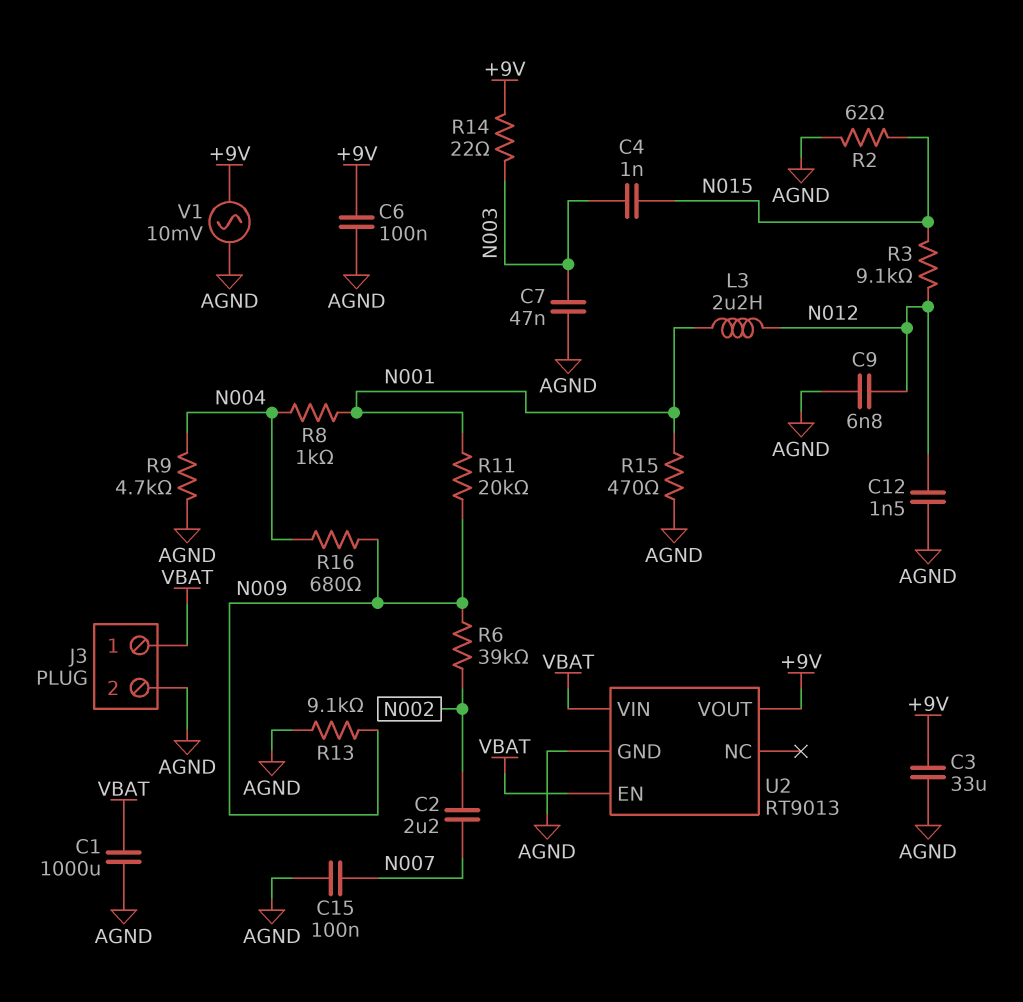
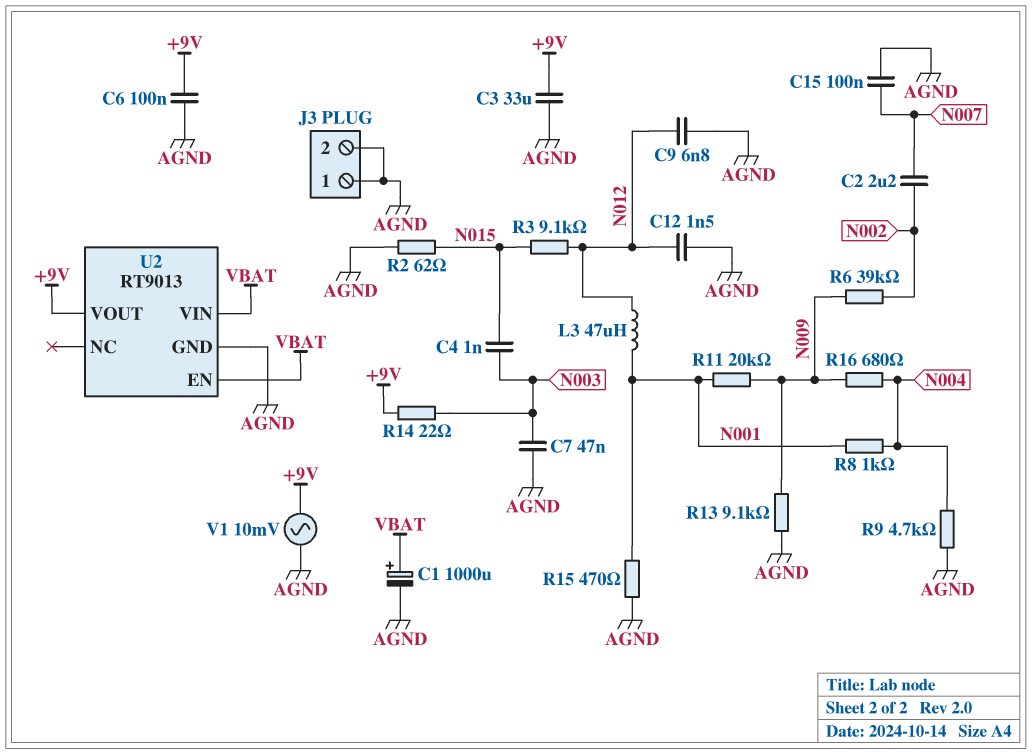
C1: 1000uF (AGND, VBAT) -> 1000uF (plus VBAT, minus AGND)
J3 pin 1: VBAT -> AGND
L3: 2.2uH (N001, N012) -> 47uH (N001, N012)

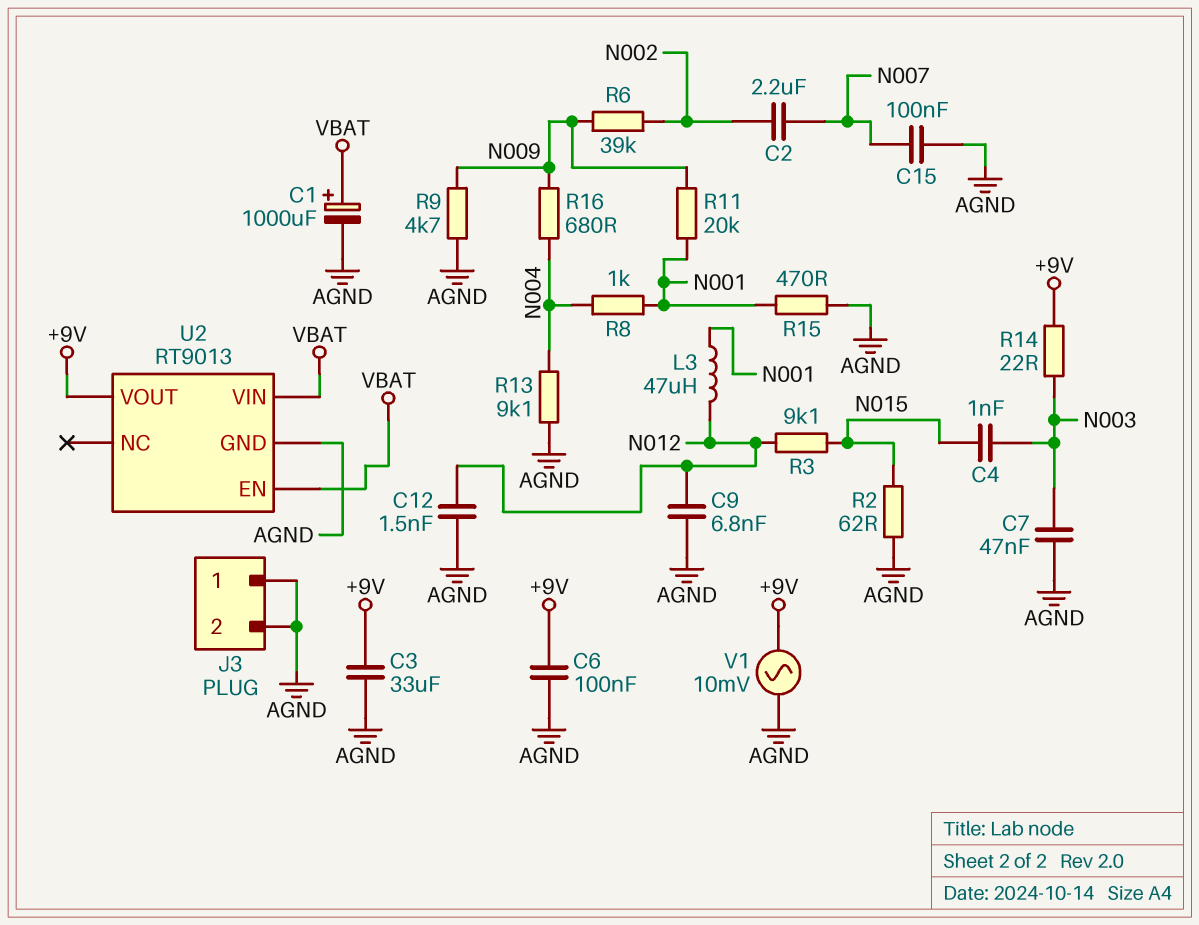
R9: 4.7k (AGND, N004) -> 4.7k (AGND, N009)
R13: 9.1k (AGND, N009) -> 9.1k (AGND, N004)

